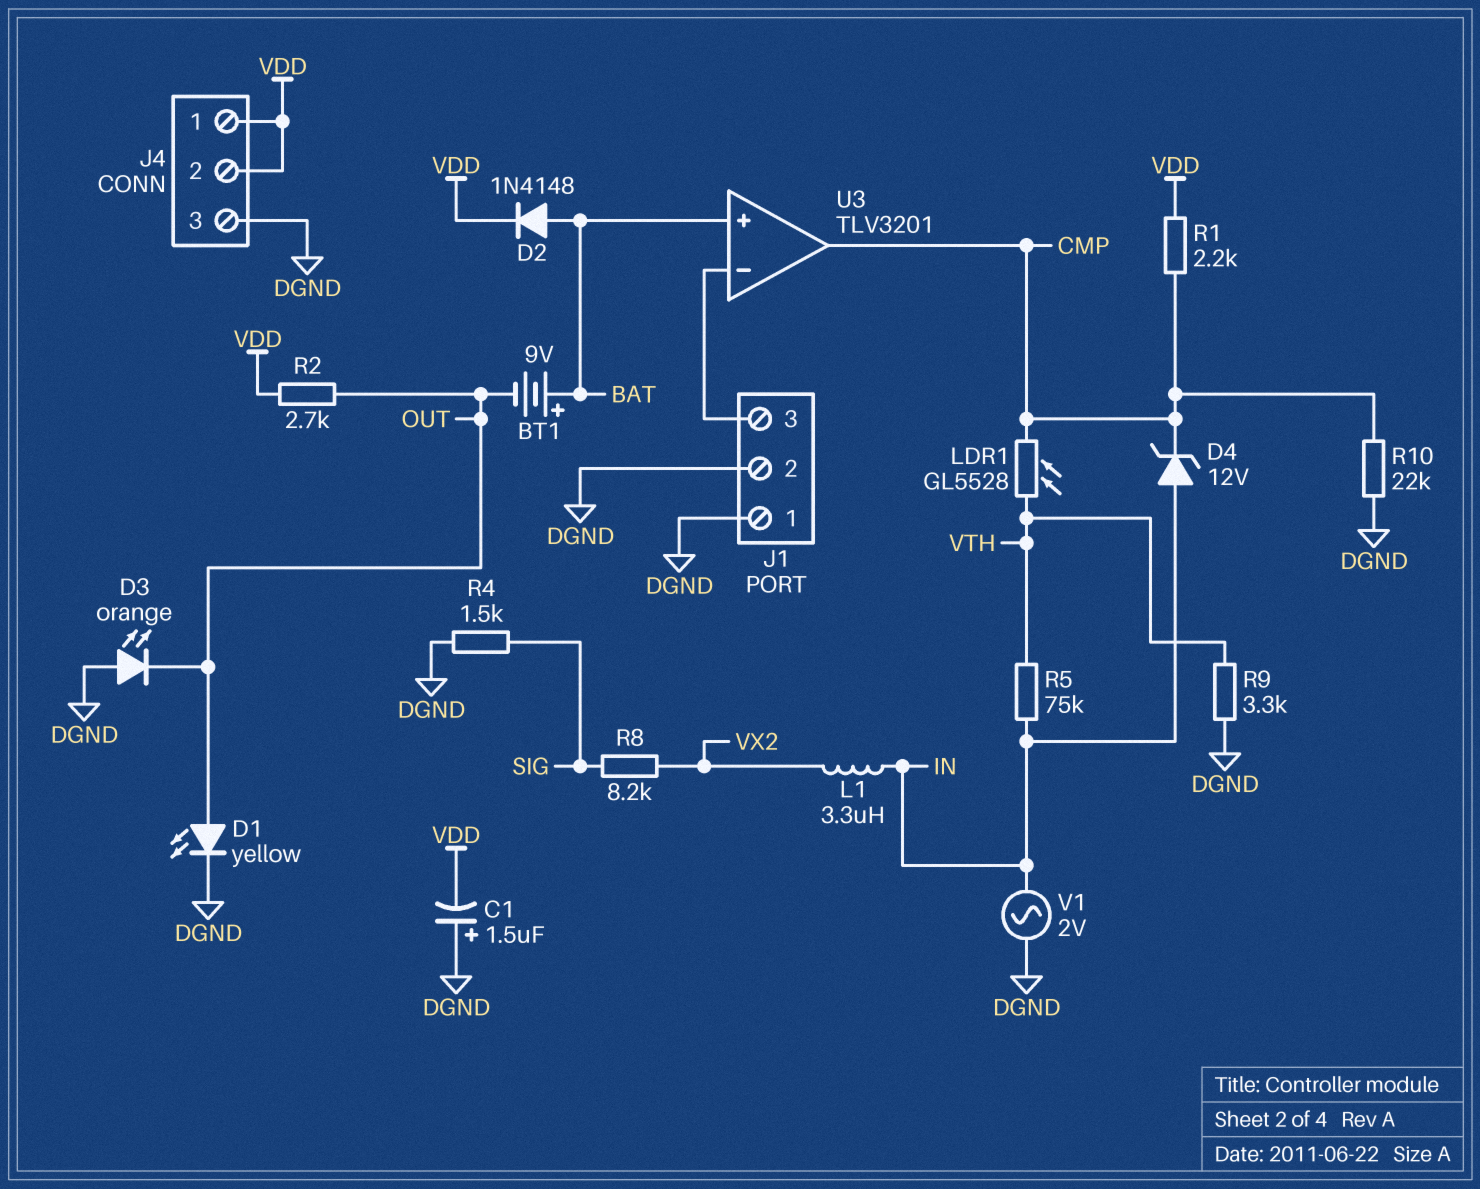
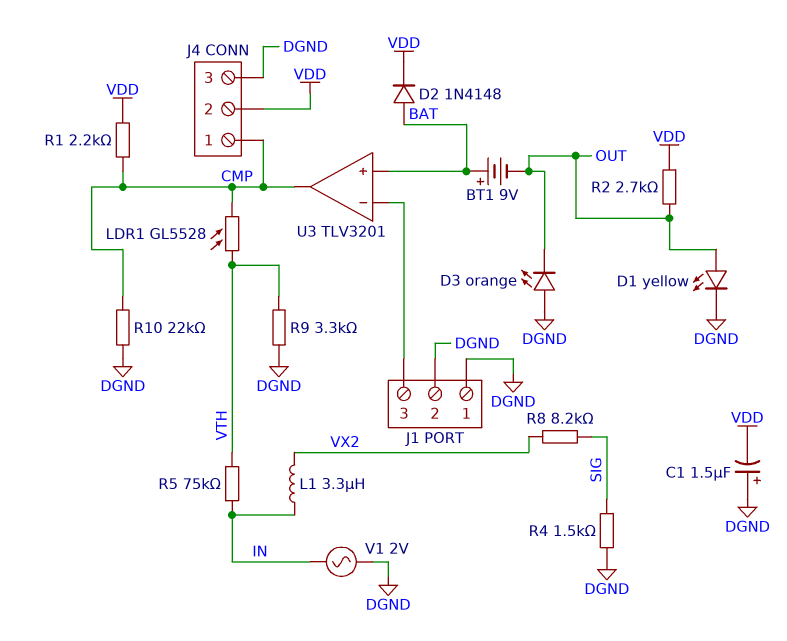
D4: zener 12V (A IN, K CMP) -> none
J4 pin 1: VDD -> CMP

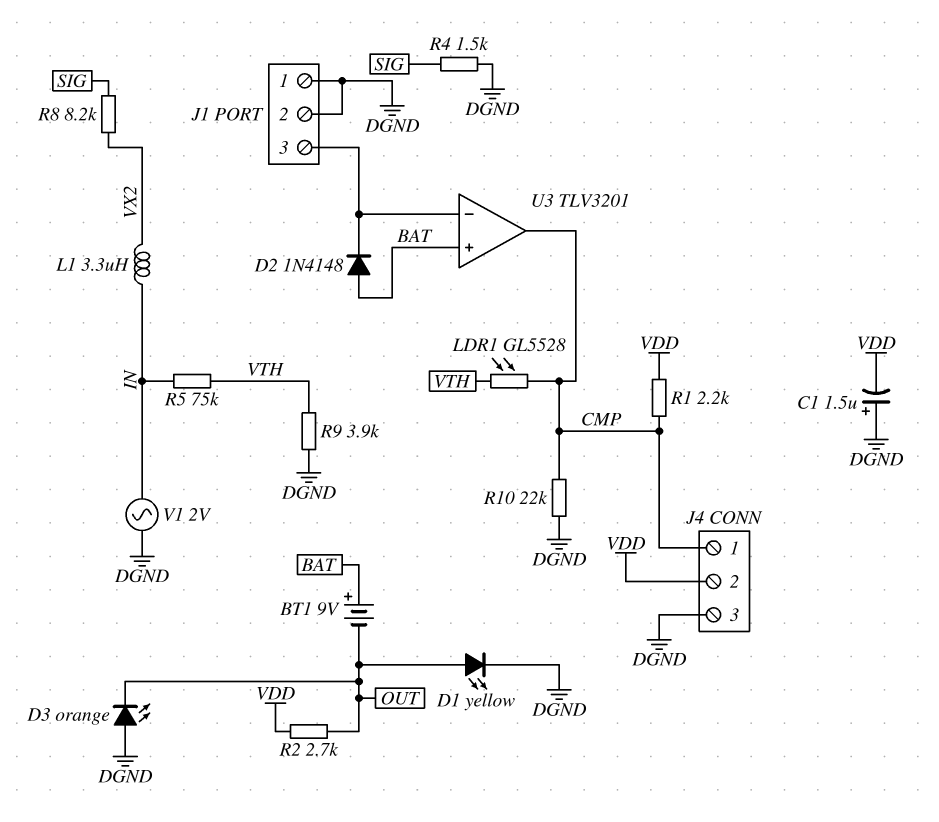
D2: diode 1N4148 (A BAT, K VDD) -> diode 1N4148 (A BAT, K J1/3)
R9: 3.3k (DGND, VTH) -> 3.9k (DGND, VTH)

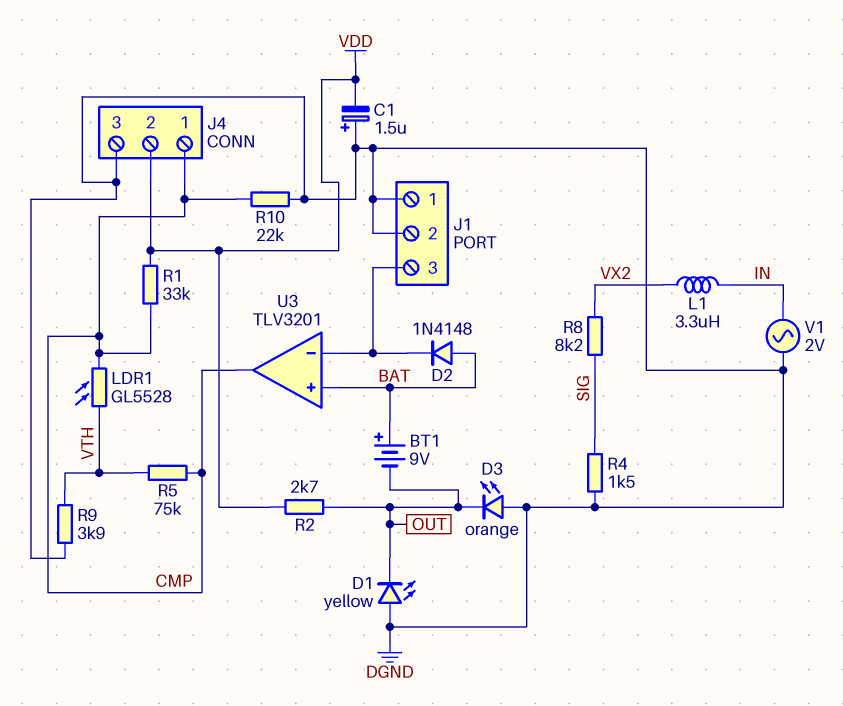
D1: LED yellow (A OUT, K DGND) -> LED yellow (A DGND, K OUT)
R1: 2.2k (CMP, VDD) -> 33k (CMP, VDD)
R5: 75k (IN, VTH) -> 75k (CMP, VTH)

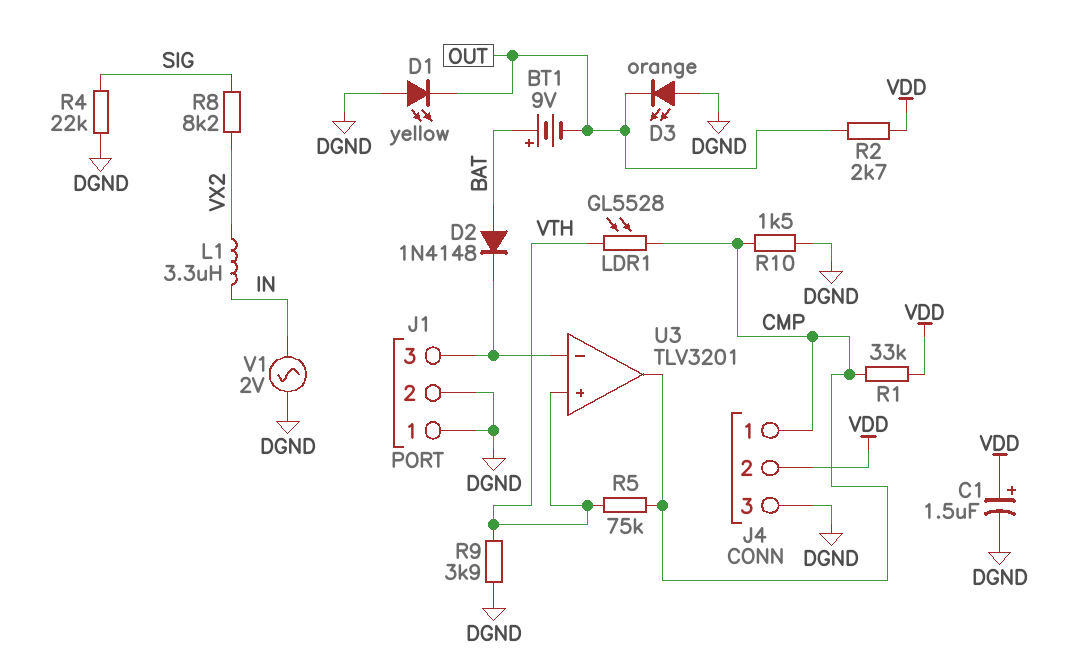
C1: 1.5uF (plus DGND, minus VDD) -> 1.5uF (plus VDD, minus DGND)
R4: 1.5k (DGND, SIG) -> 22k (DGND, SIG)
R10: 22k (CMP, DGND) -> 1.5k (CMP, DGND)
U3 pin in+: BAT -> VTH

